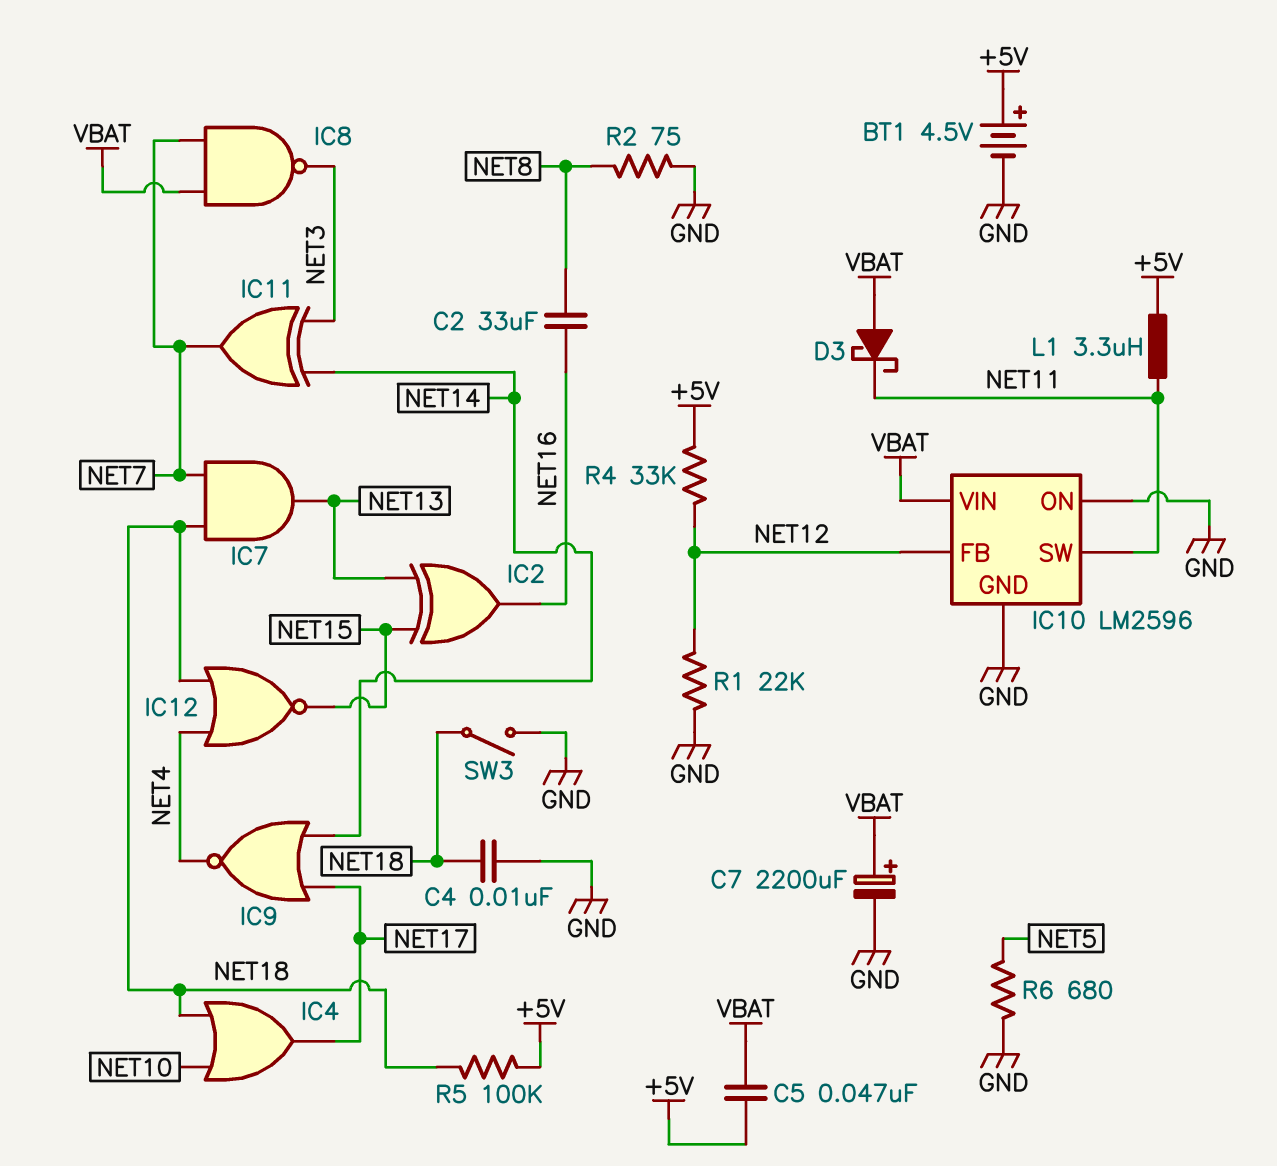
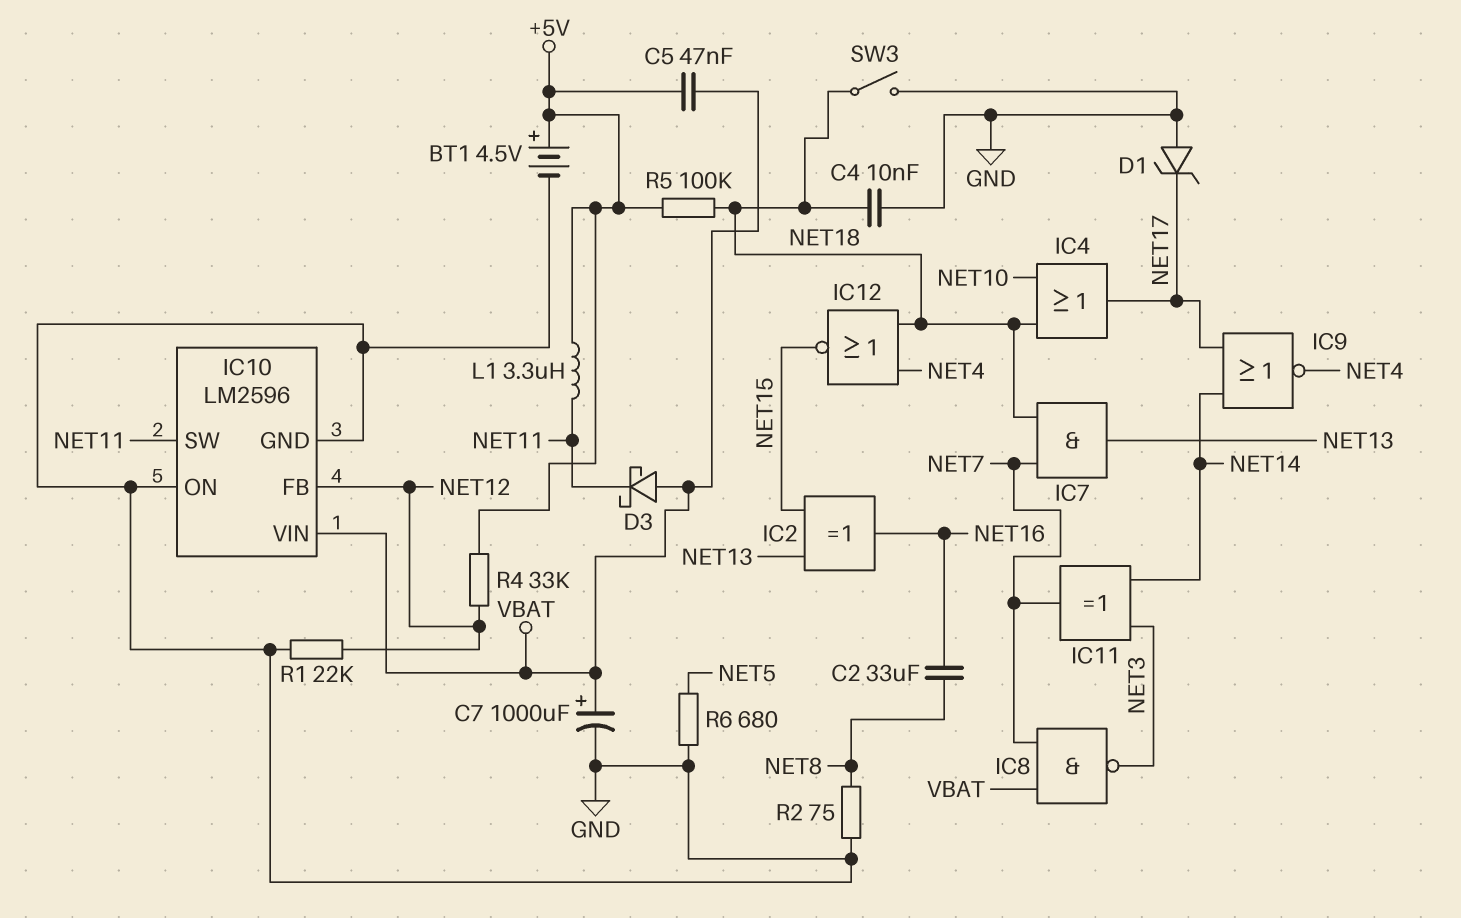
C7: 2200uF (plus VBAT, minus GND) -> 1000uF (plus VBAT, minus GND)
D1: none -> zener (A GND, K NET17)

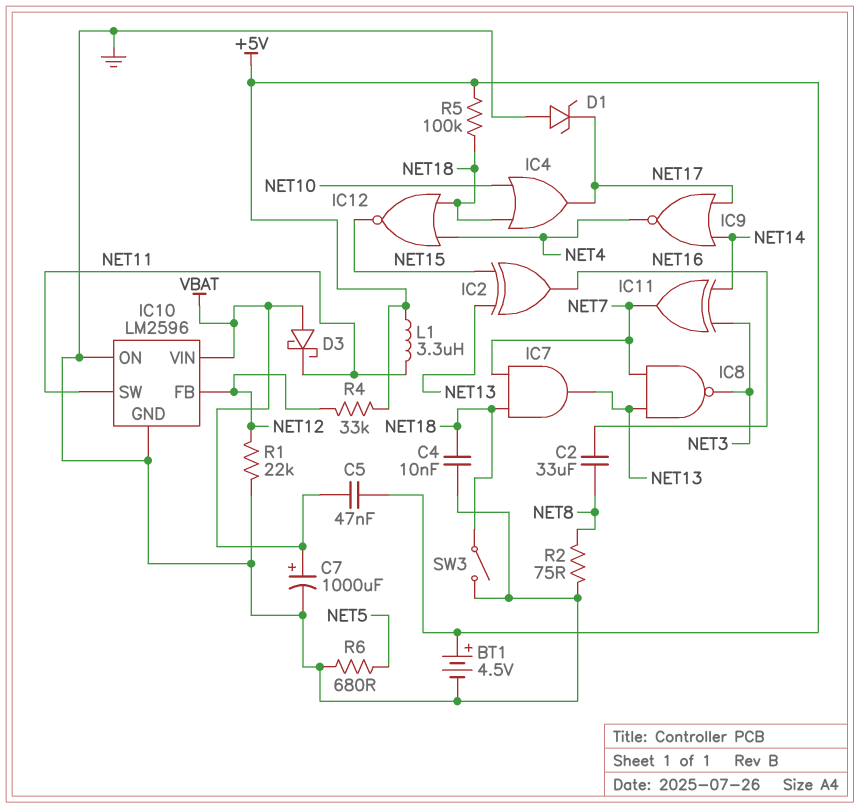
IC8: NAND (in NET7, in VBAT, out NET3) -> NAND (in NET7, in NET13, out NET3)

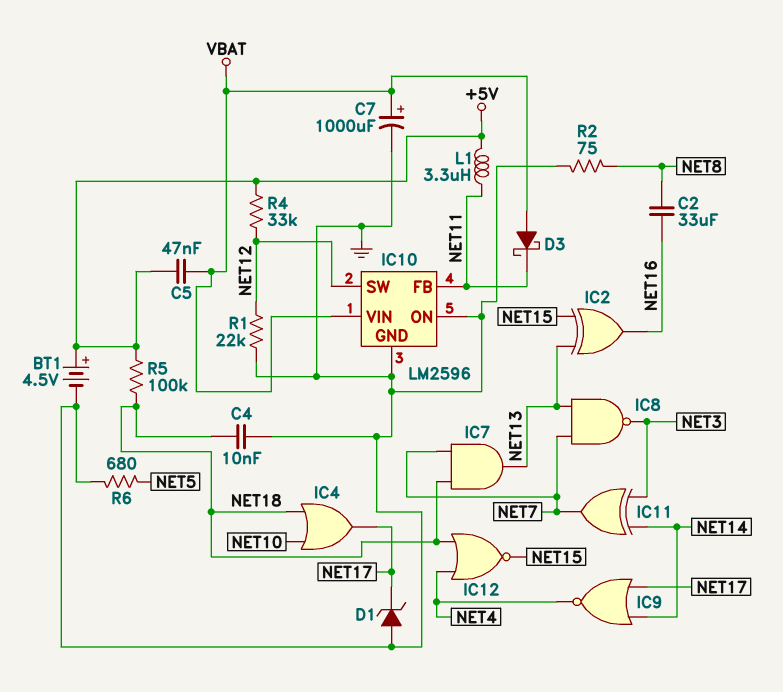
IC10 pin FB: NET12 -> NET11
IC10 pin SW: NET11 -> NET12
SW3: switch (GND, NET18) -> none

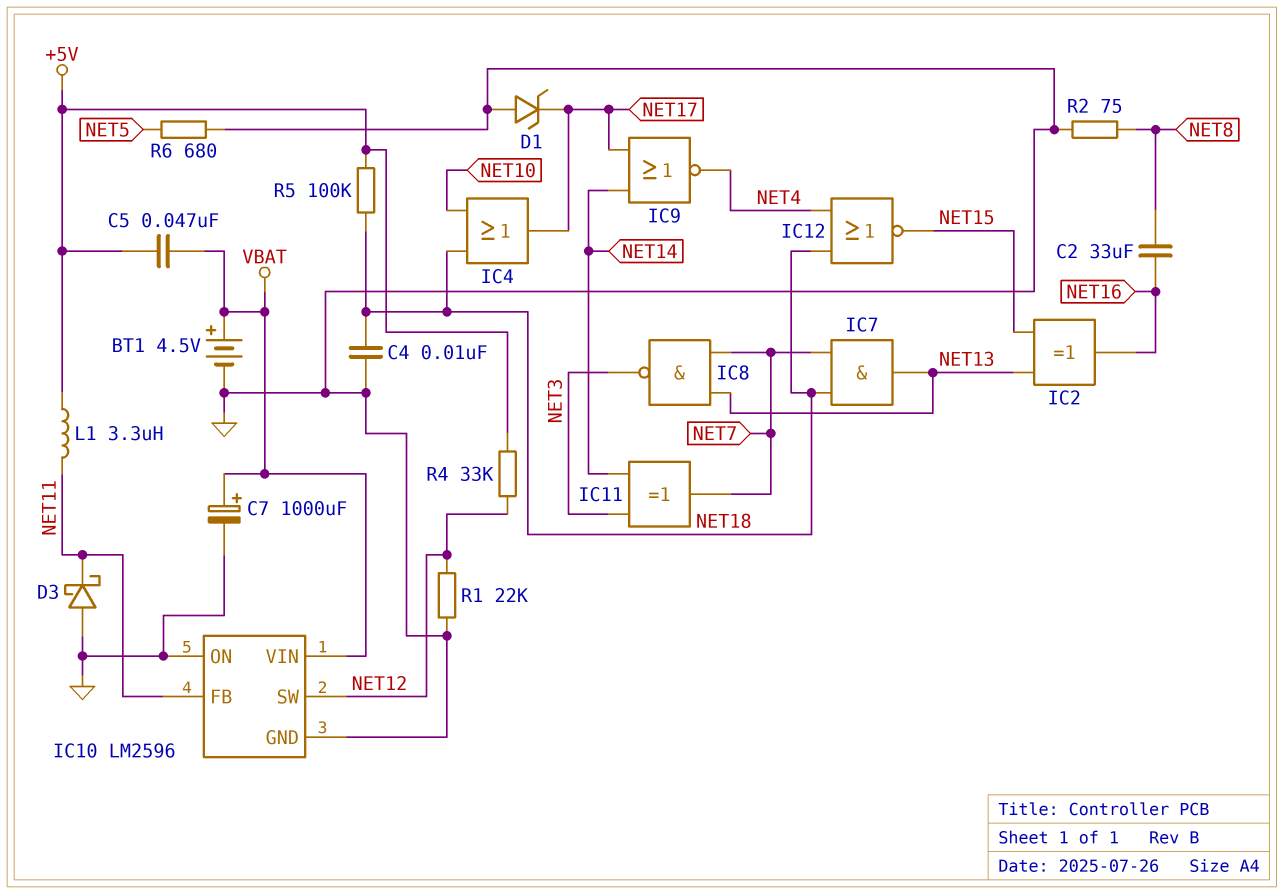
BT1: 4.5V (plus +5V, minus GND) -> 4.5V (plus VBAT, minus GND)
D3: schottky (A VBAT, K NET11) -> schottky (A GND, K NET11)

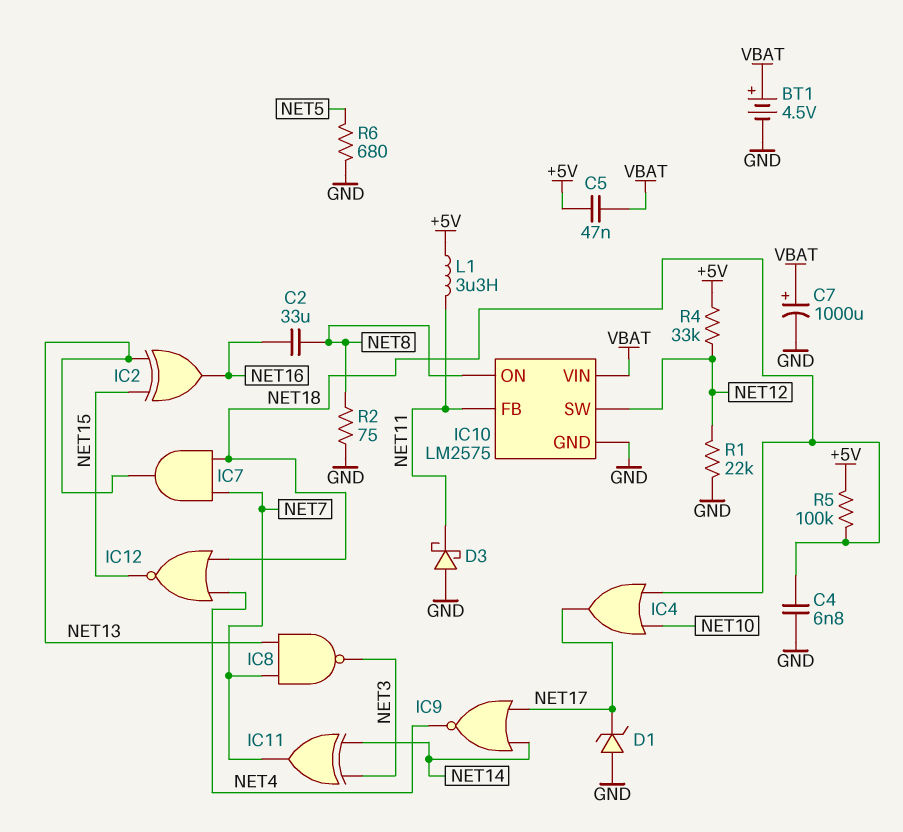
C4: 10nF (GND, NET18) -> 6.8nF (GND, NET18)
IC10: LM2596 -> LM2575
IC10 pin ON: GND -> NET8

